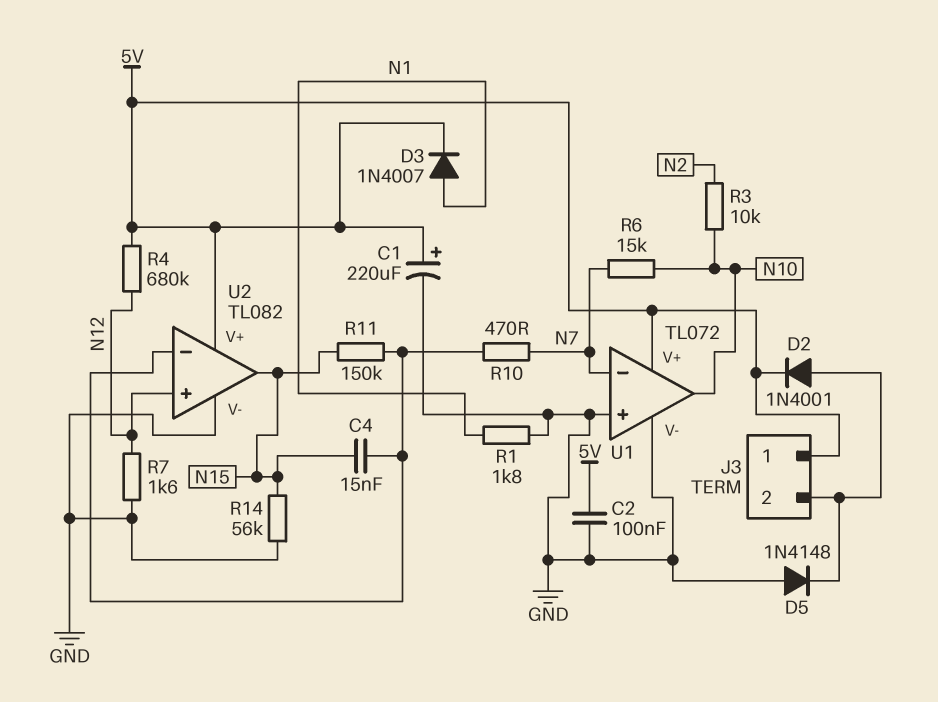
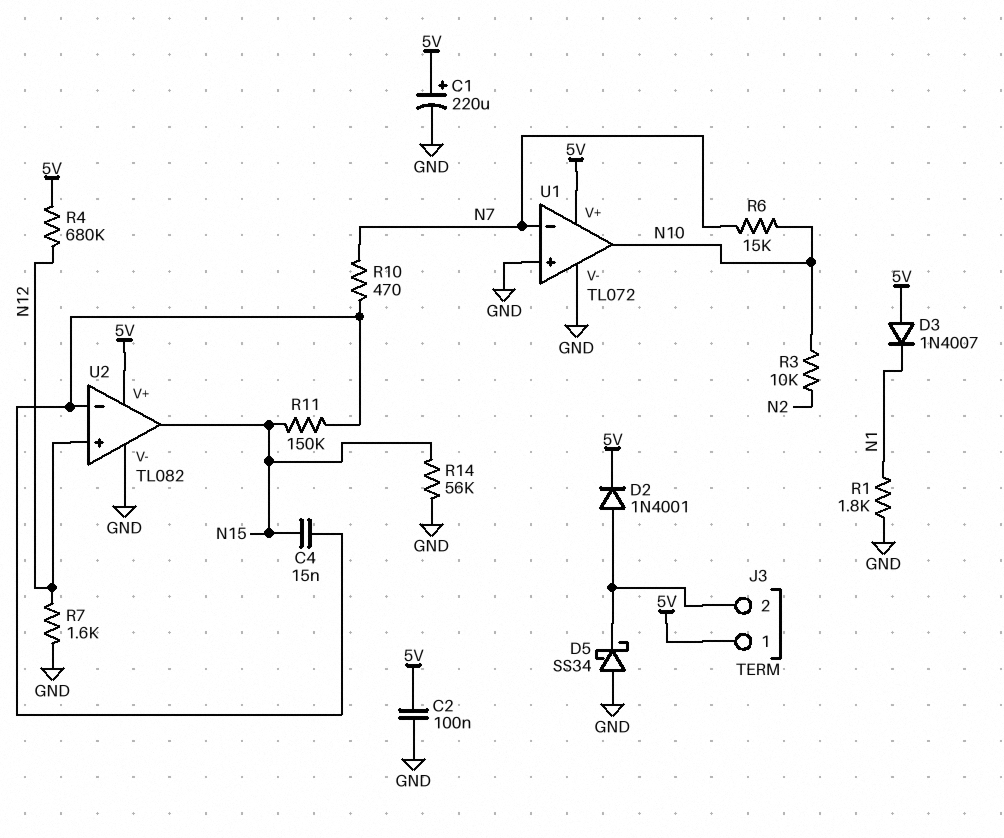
D3: diode 1N4007 (A N1, K 5V) -> diode 1N4007 (A 5V, K N1)
D5: diode 1N4148 (A GND, K J3/2) -> schottky SS34 (A GND, K J3/2)

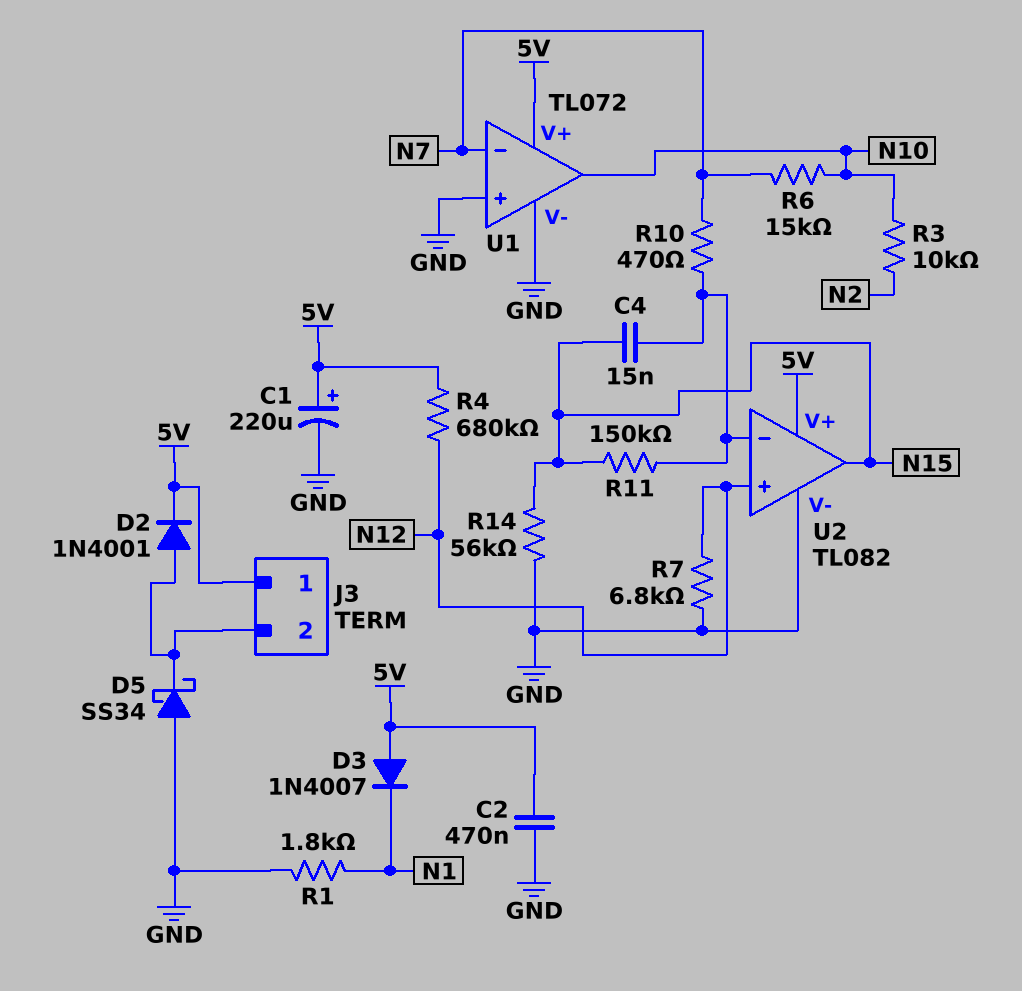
C2: 100nF (5V, GND) -> 470nF (5V, GND)
R7: 1.6k (GND, N12) -> 6.8k (GND, N12)

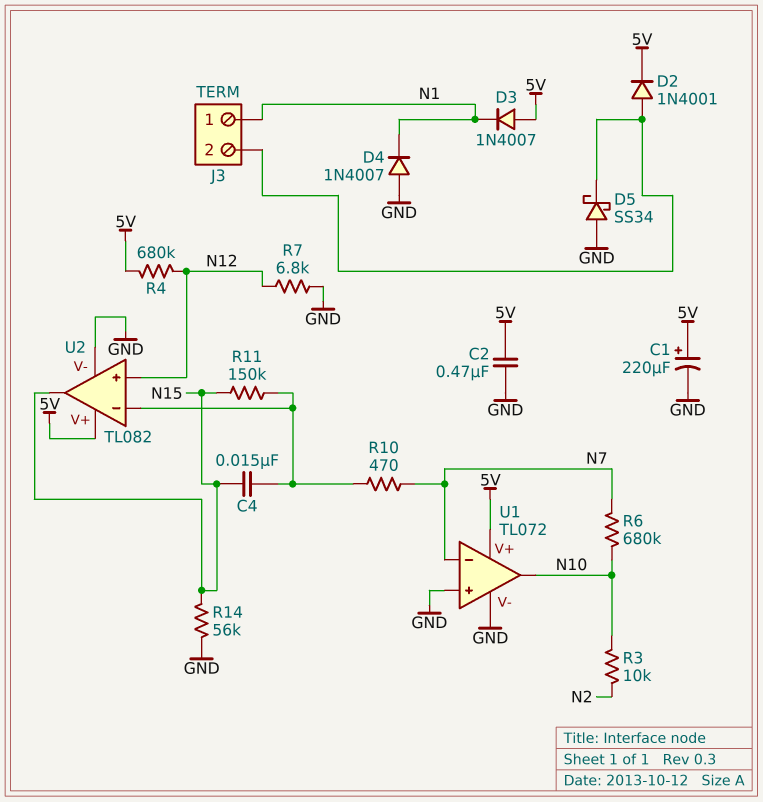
D4: none -> diode 1N4007 (A GND, K N1)
J3 pin 1: 5V -> N1
R1: 1.8k (GND, N1) -> none
R6: 15k (N7, N10) -> 680k (N7, N10)

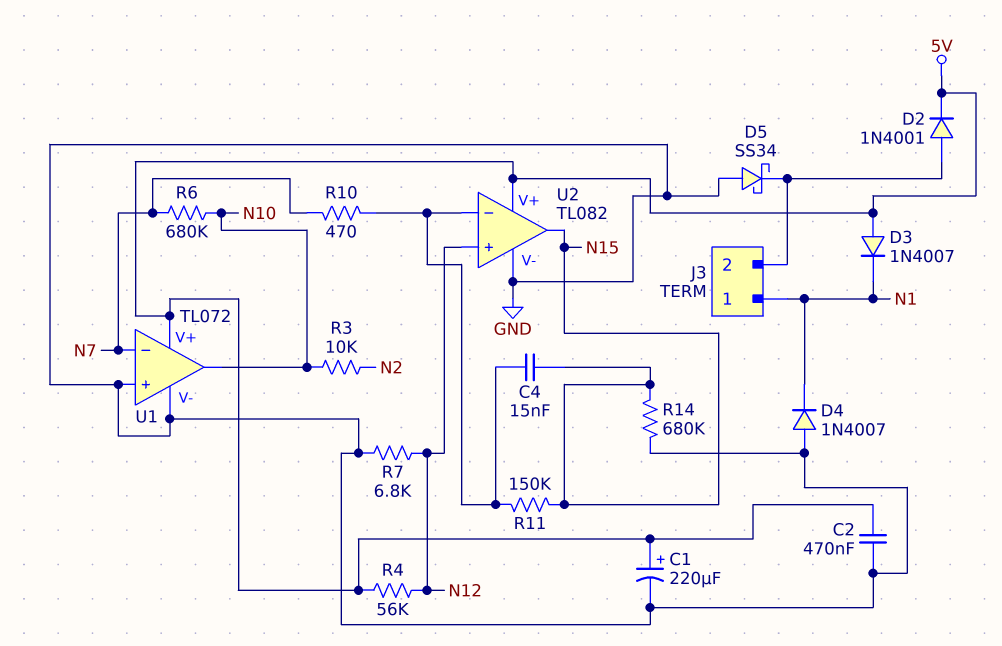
R4: 680k (5V, N12) -> 56k (5V, N12)
R14: 56k (GND, N15) -> 680k (GND, N15)

